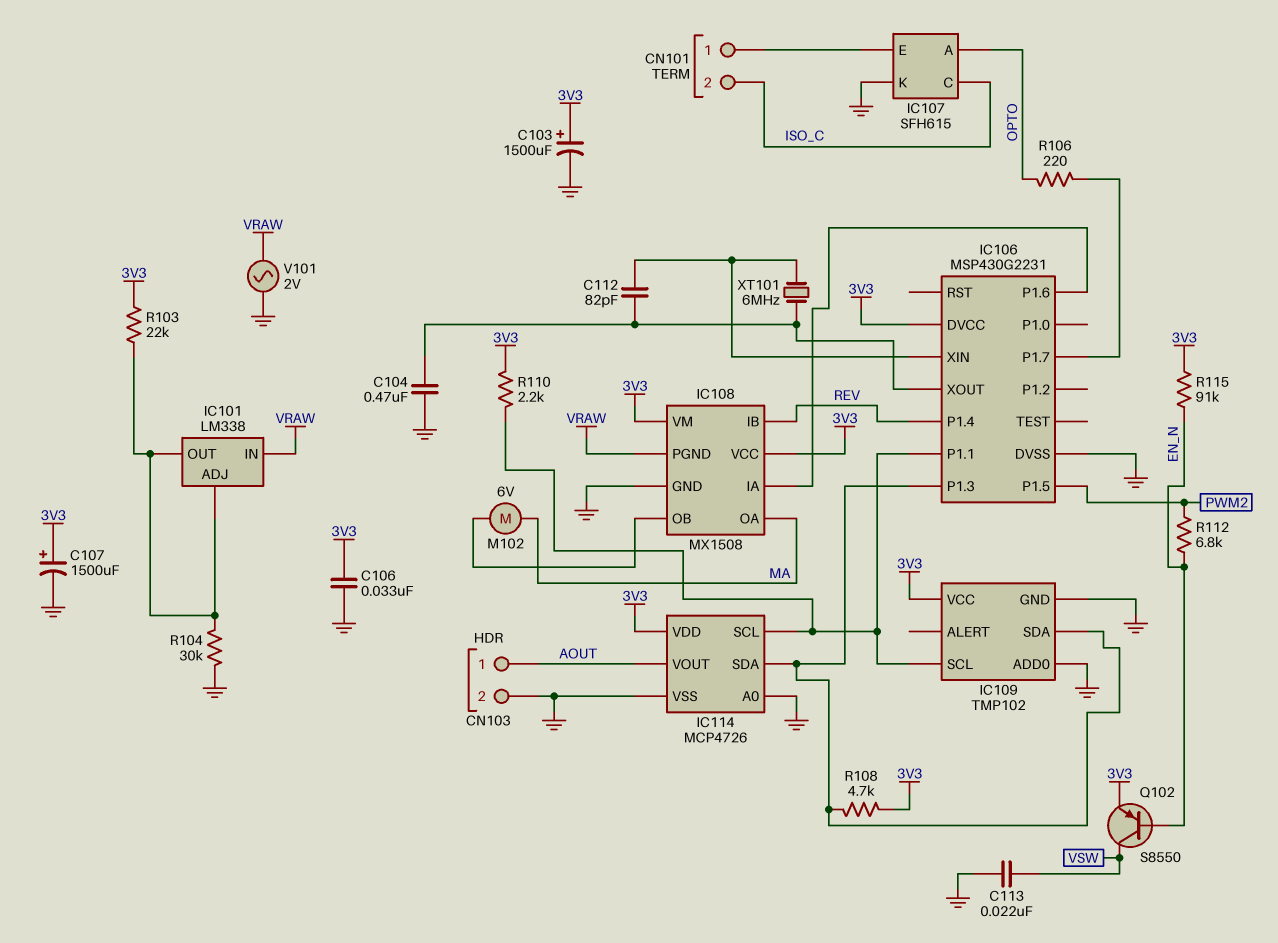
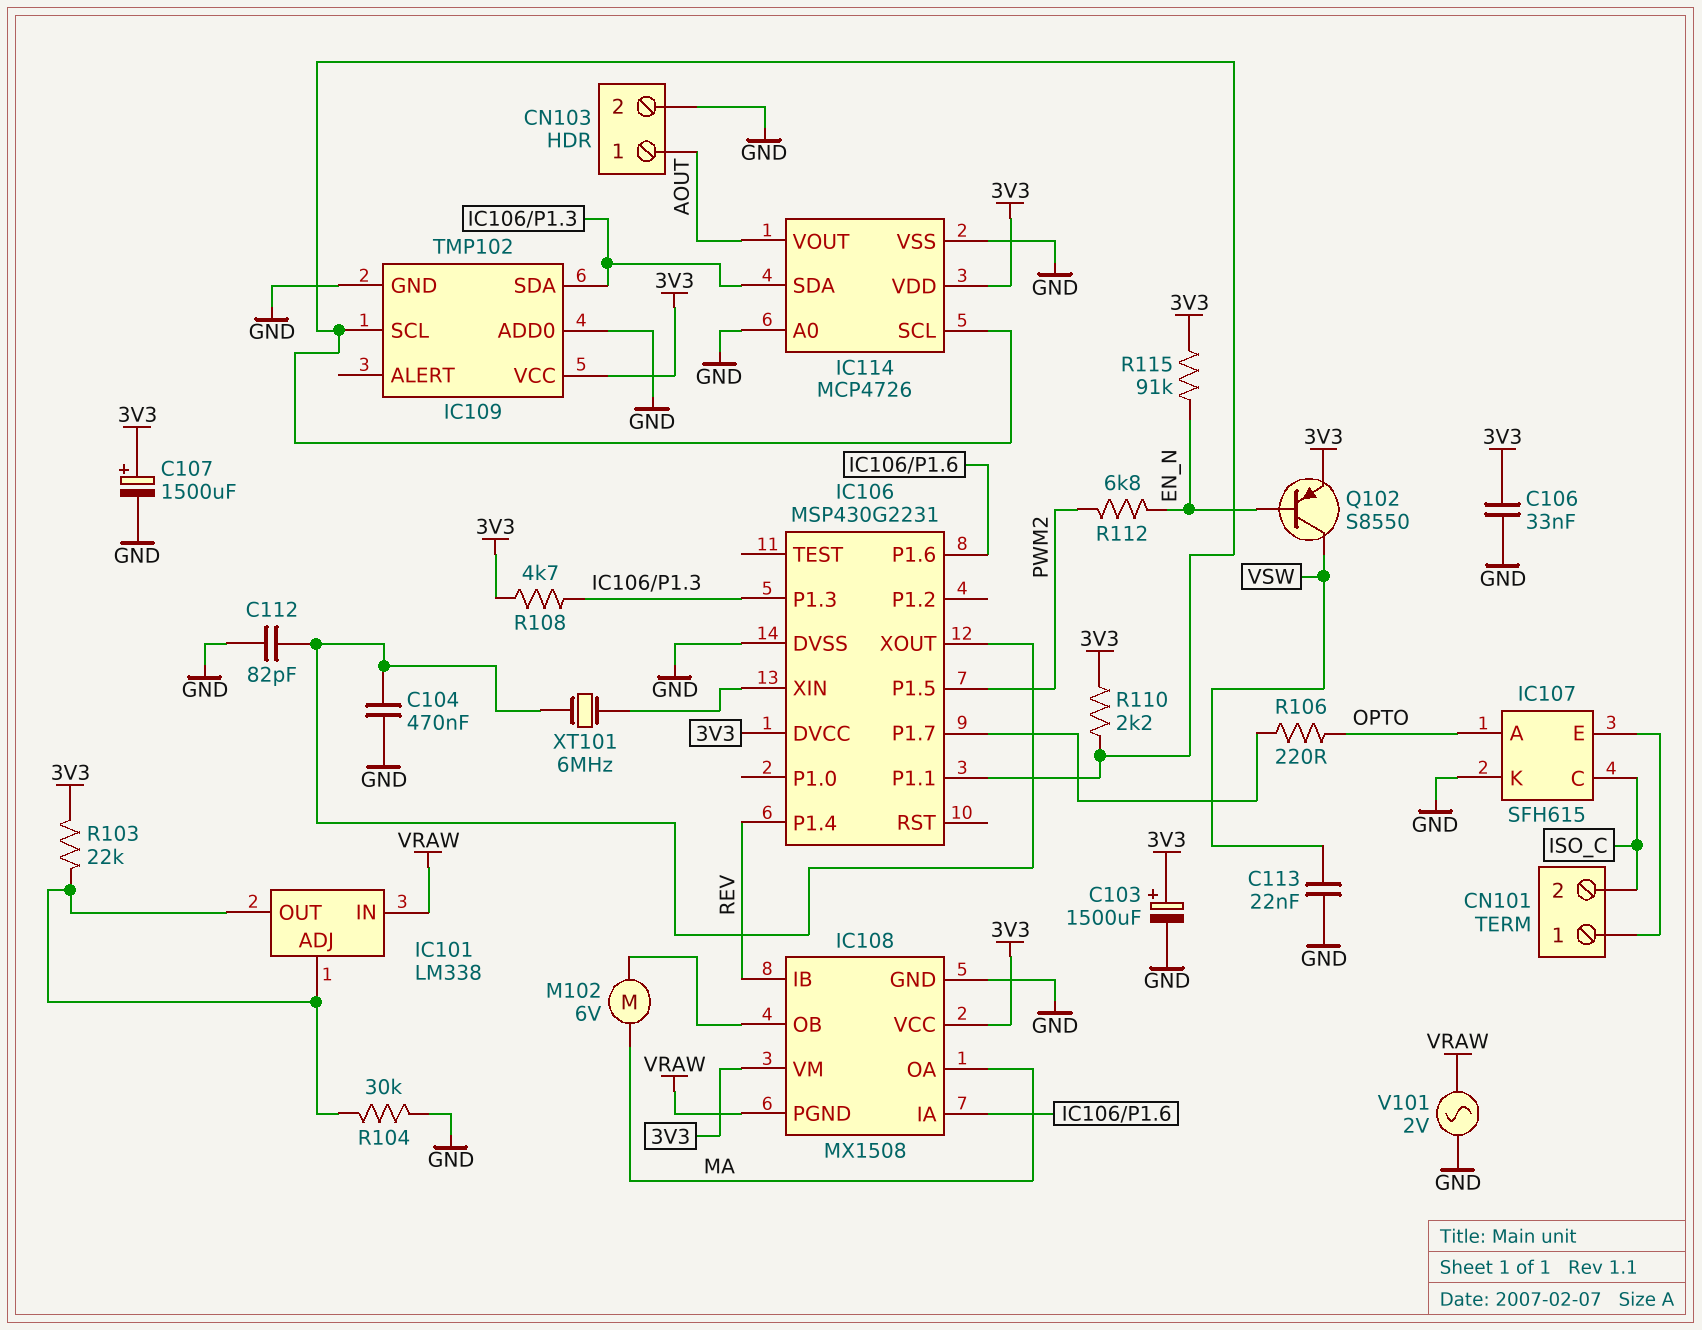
C112: 82pF (IC106/XIN, IC106/XOUT) -> 82pF (GND, IC106/XOUT)

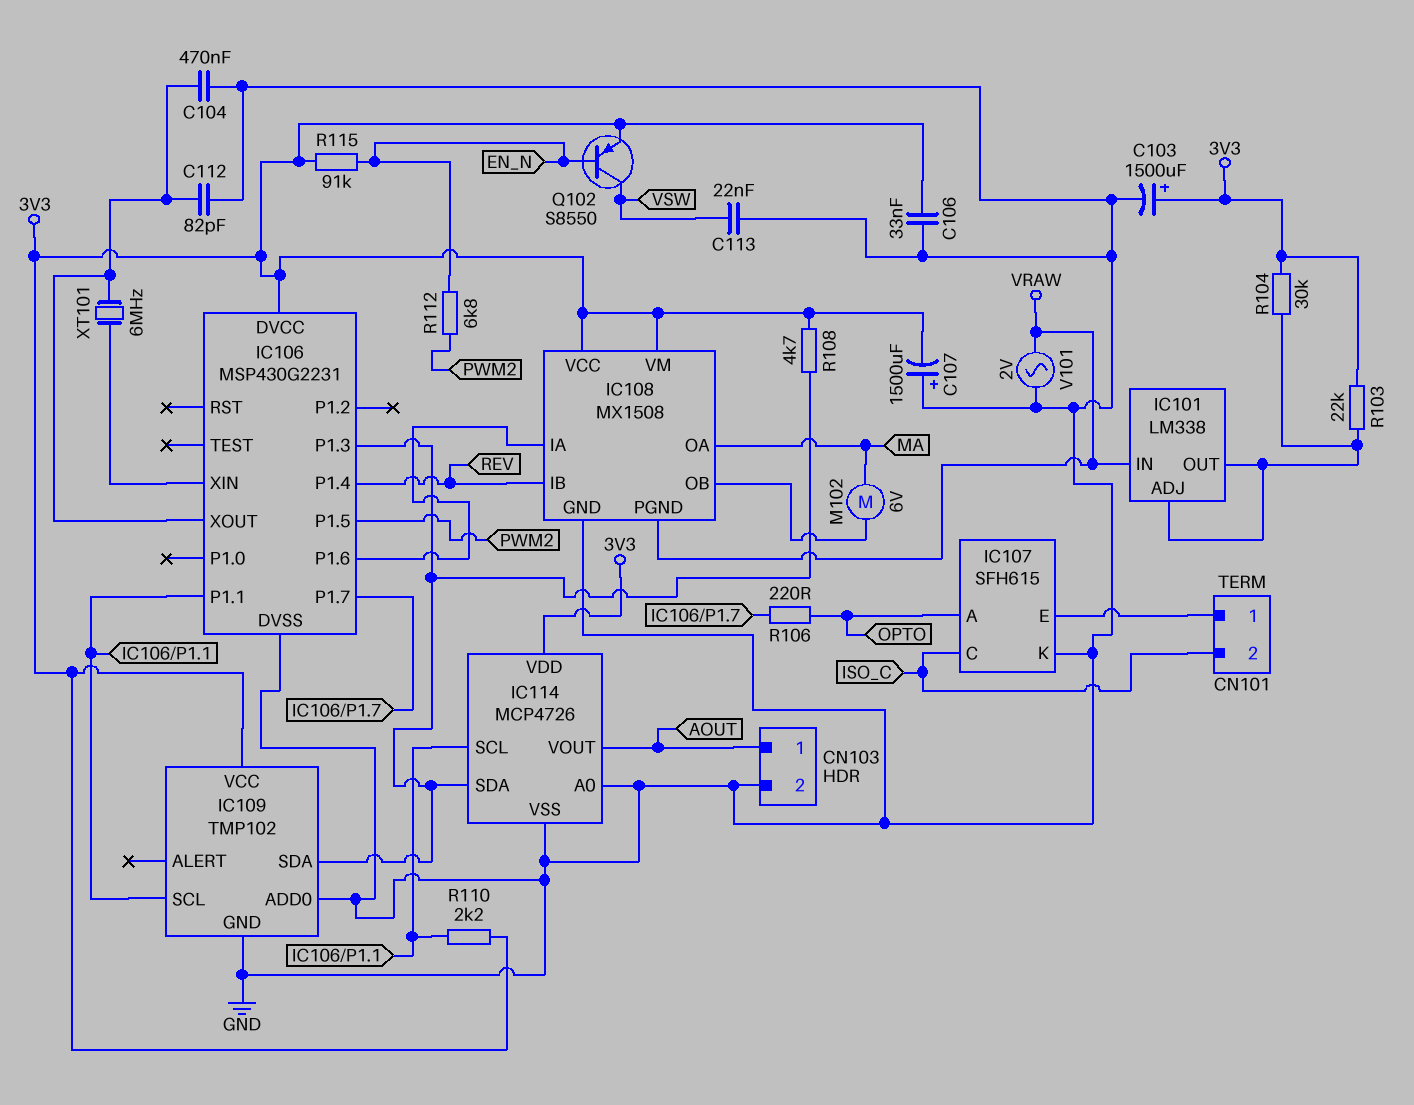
C107: 1500uF (plus 3V3, minus GND) -> 1500uF (plus GND, minus 3V3)
R104: 30k (GND, IC101/ADJ) -> 30k (3V3, IC101/ADJ)

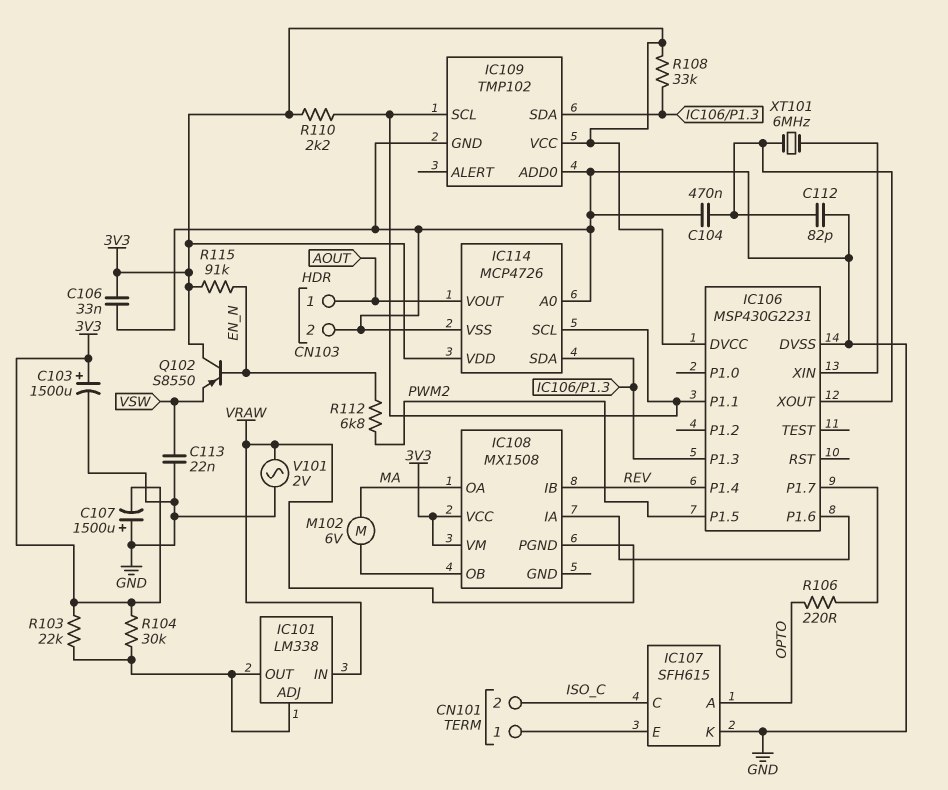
IC108 pin GND: GND -> none
Q102: PNP S8550 (B EN_N, C VSW, E 3V3) -> PNP S8550 (B EN_N, C 3V3, E VSW)
R108: 4.7k (3V3, IC106/P1.3) -> 33k (3V3, IC106/P1.3)

